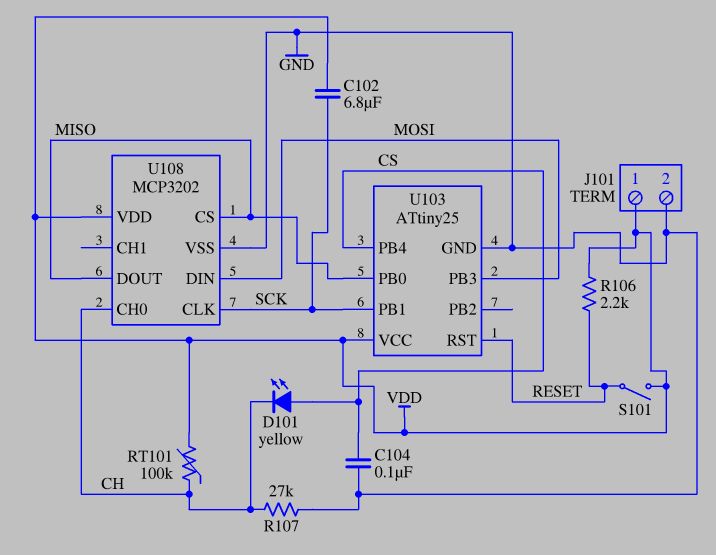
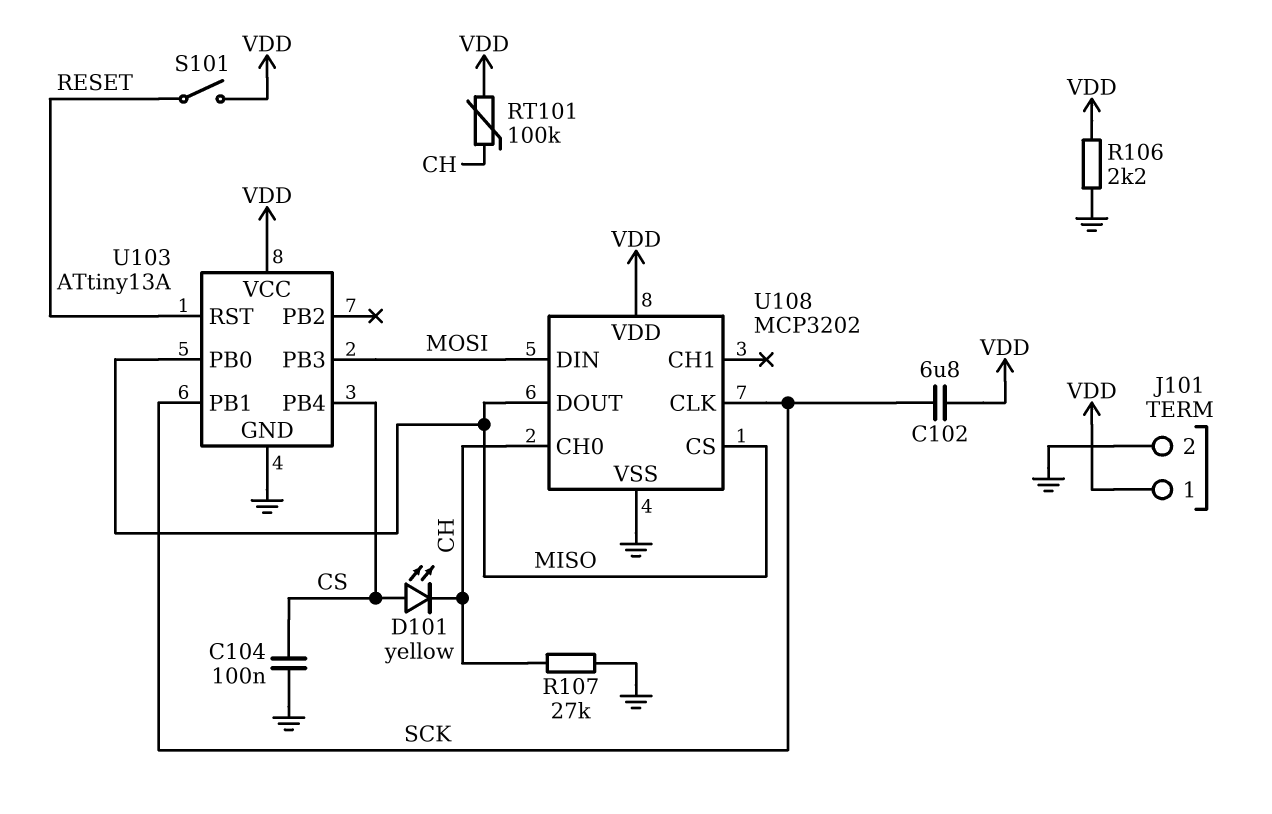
R106: 2.2k (RESET, VDD) -> 2.2k (GND, VDD)
U103: ATtiny25 -> ATtiny13A

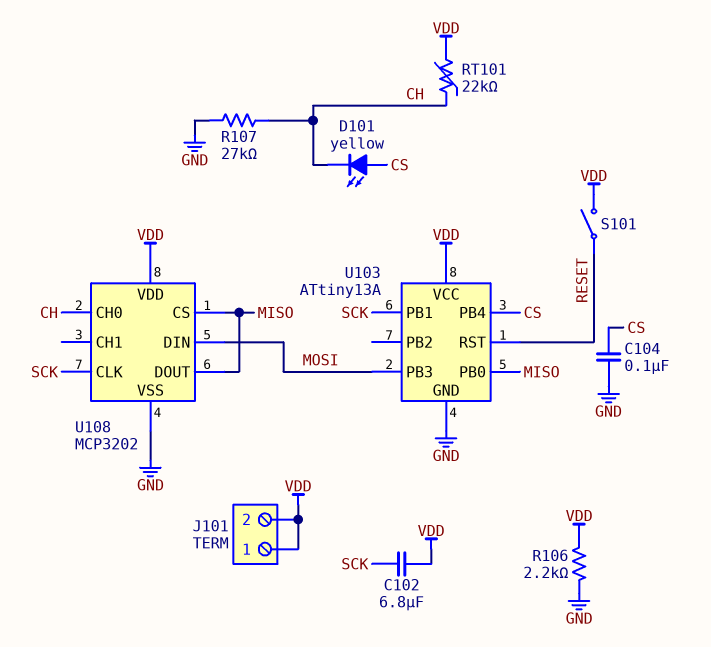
J101 pin 2: GND -> VDD
RT101: 100k (CH, VDD) -> 22k (CH, VDD)

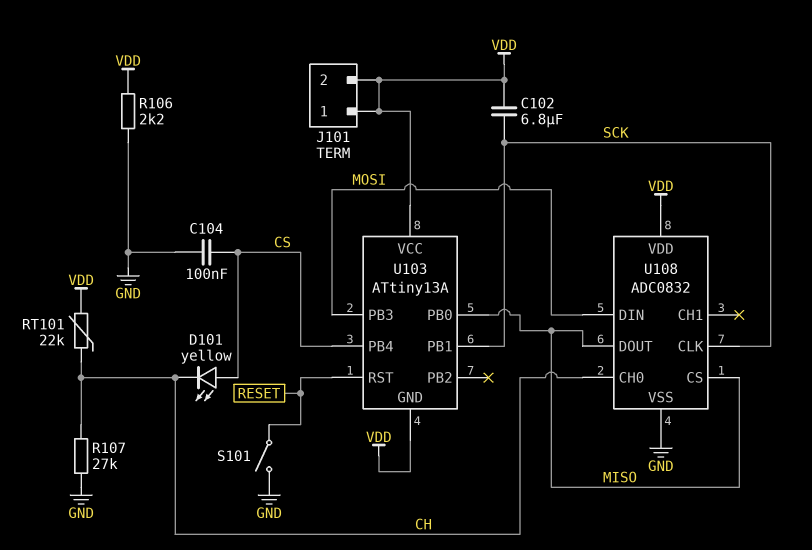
S101: switch (RESET, VDD) -> switch (GND, RESET)
U103 pin GND: GND -> VDD
U108: MCP3202 -> ADC0832

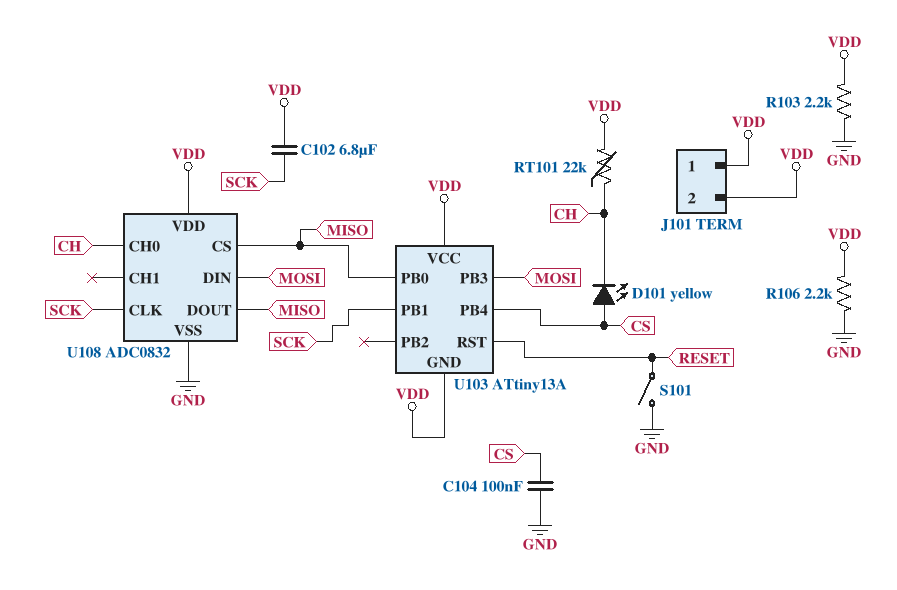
R103: none -> 2.2k (GND, VDD)
R107: 27k (CH, GND) -> none

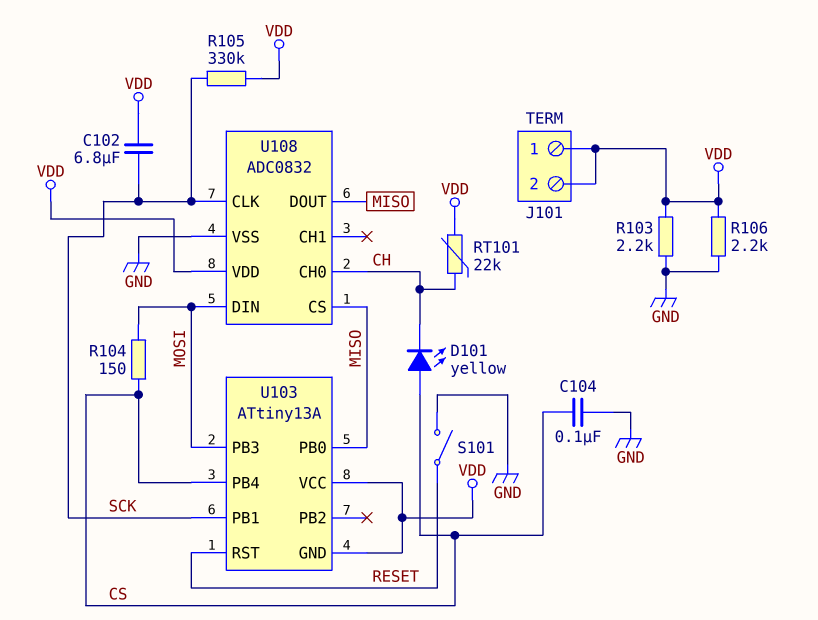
R104: none -> 150 (CS, MOSI)
R105: none -> 330k (SCK, VDD)

